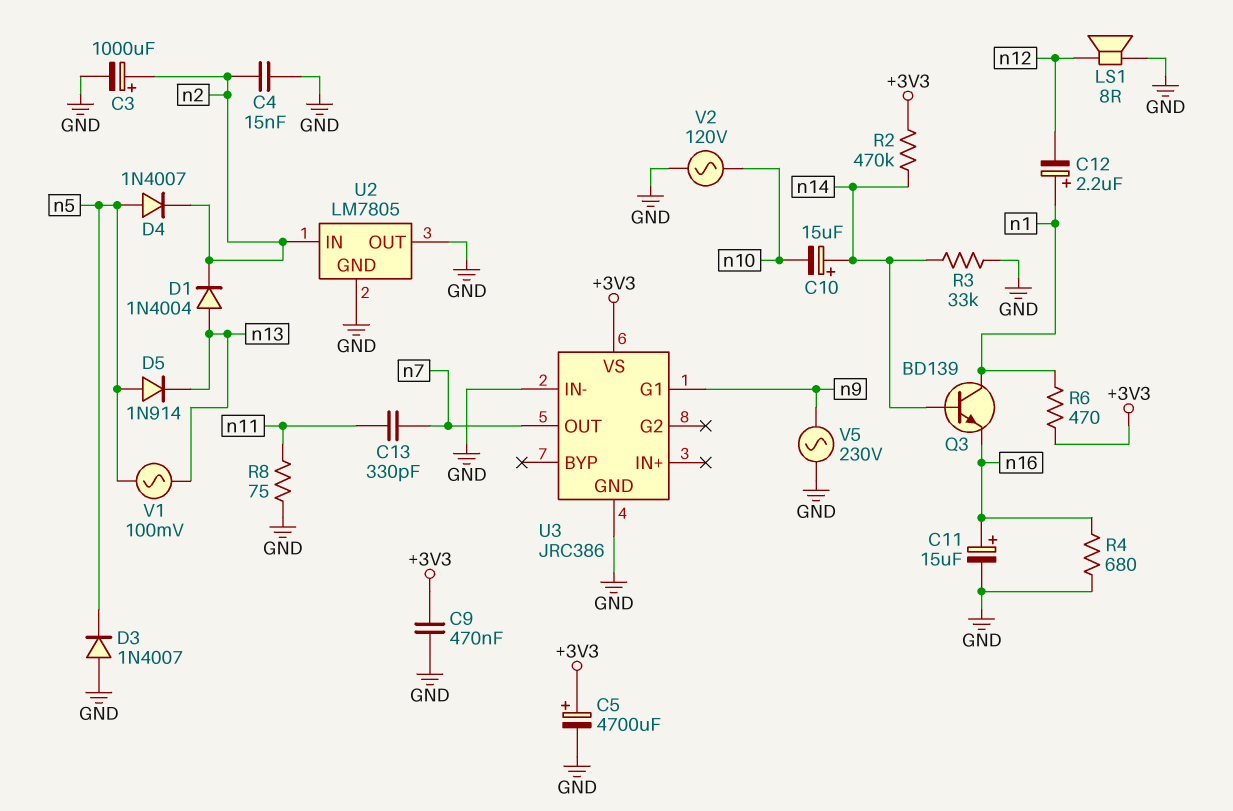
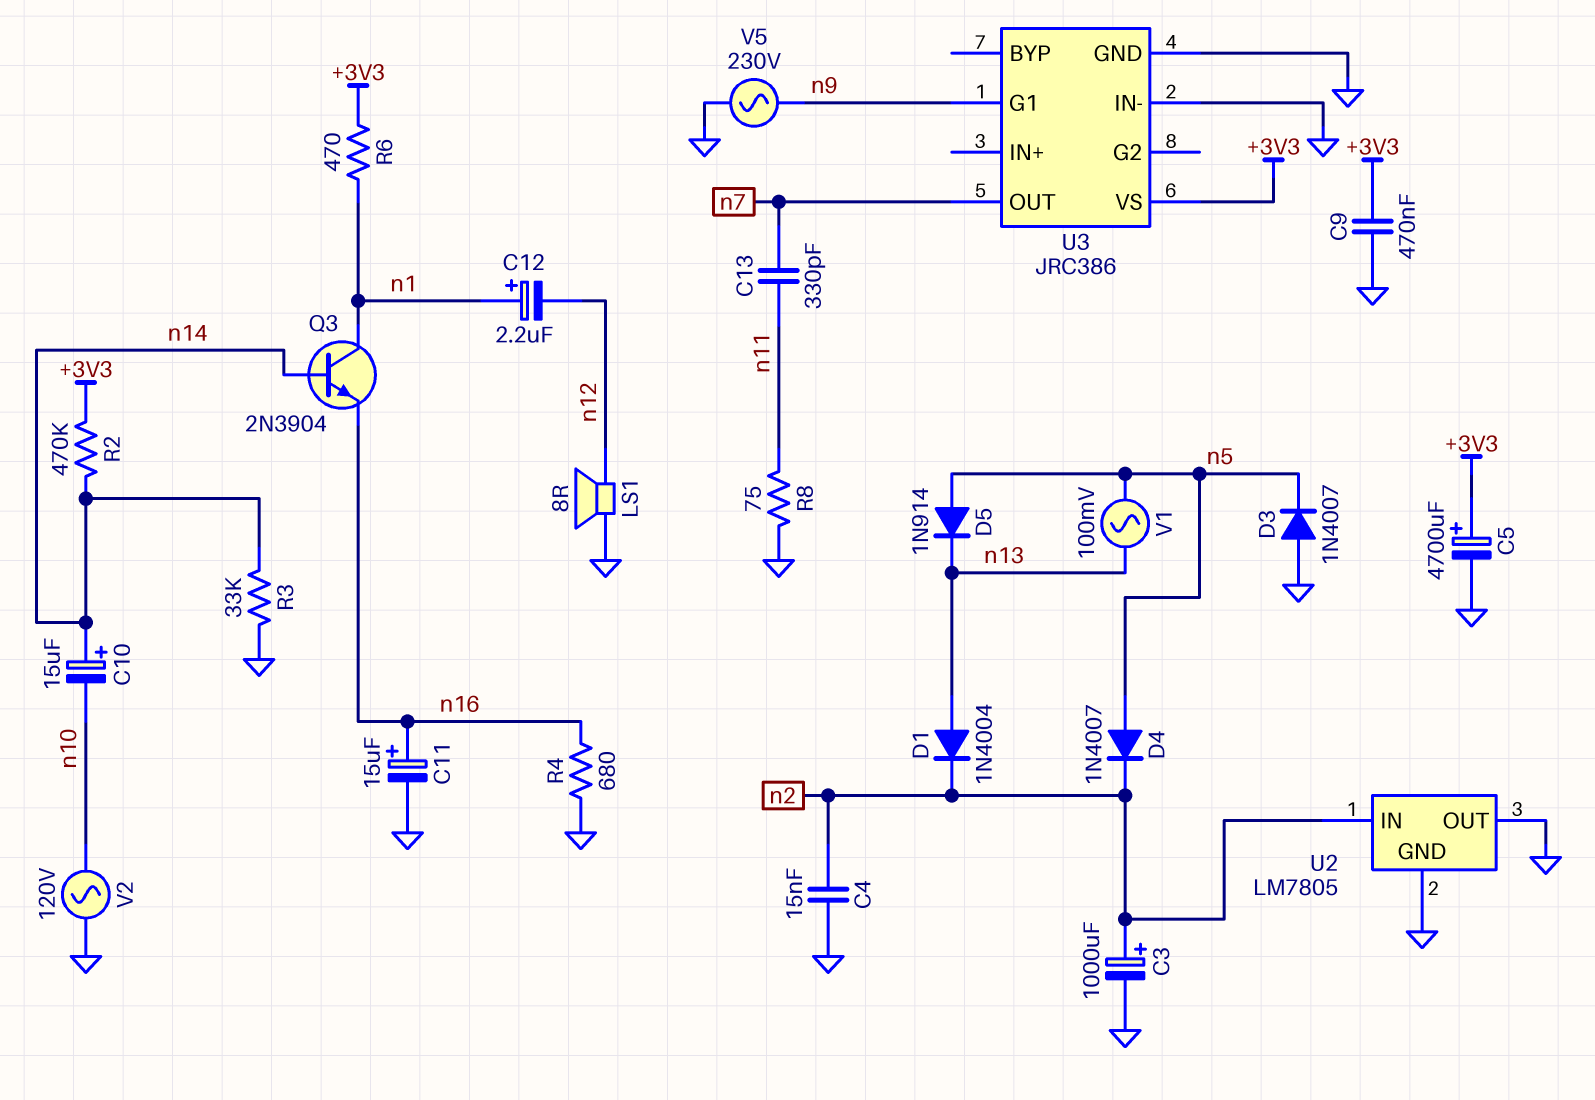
Q3: NPN BD139 (B n14, C n1, E n16) -> NPN 2N3904 (B n14, C n1, E n16)

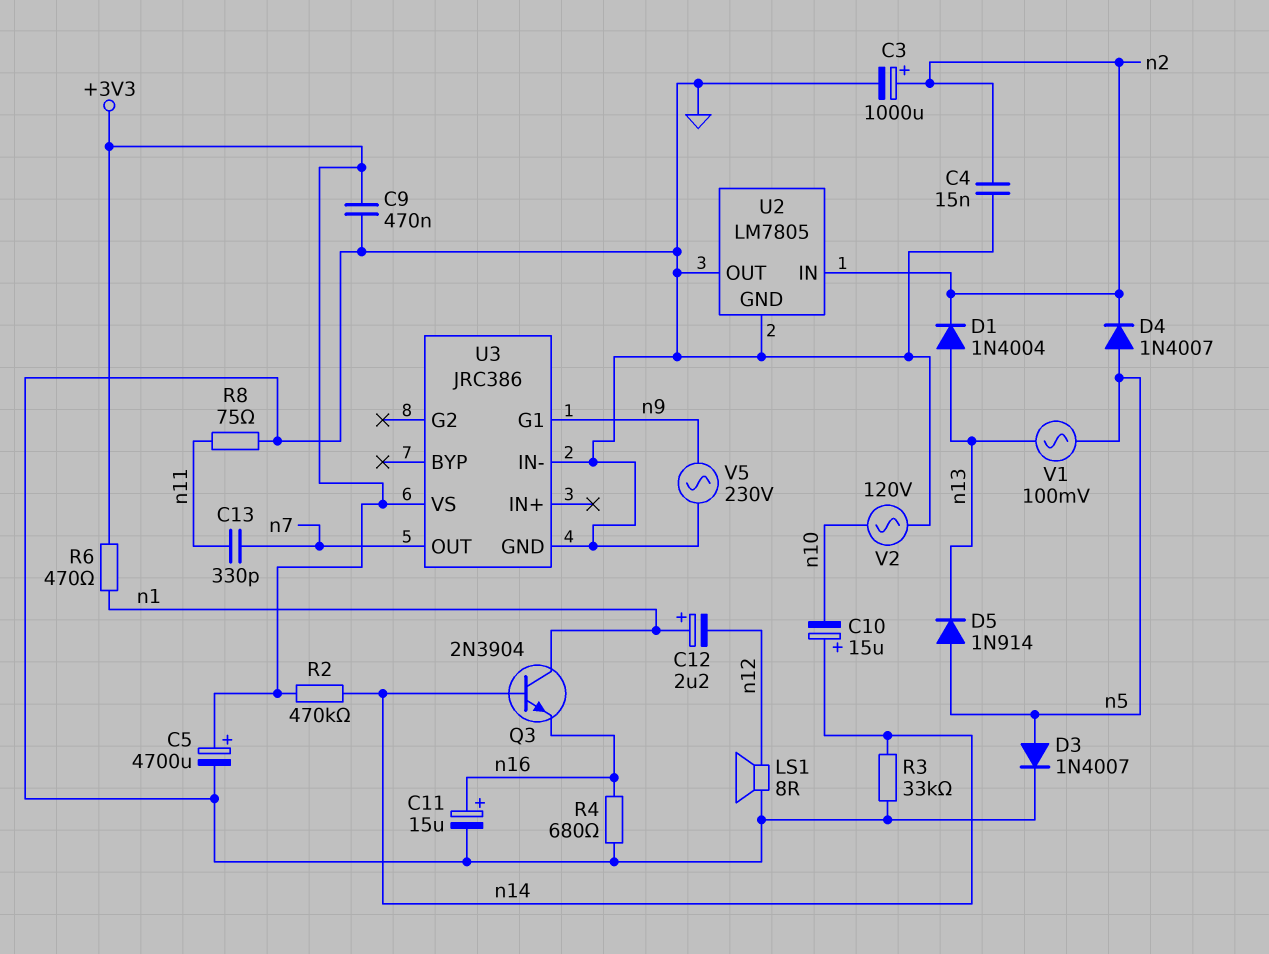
D3: diode 1N4007 (A GND, K n5) -> diode 1N4007 (A n5, K GND)

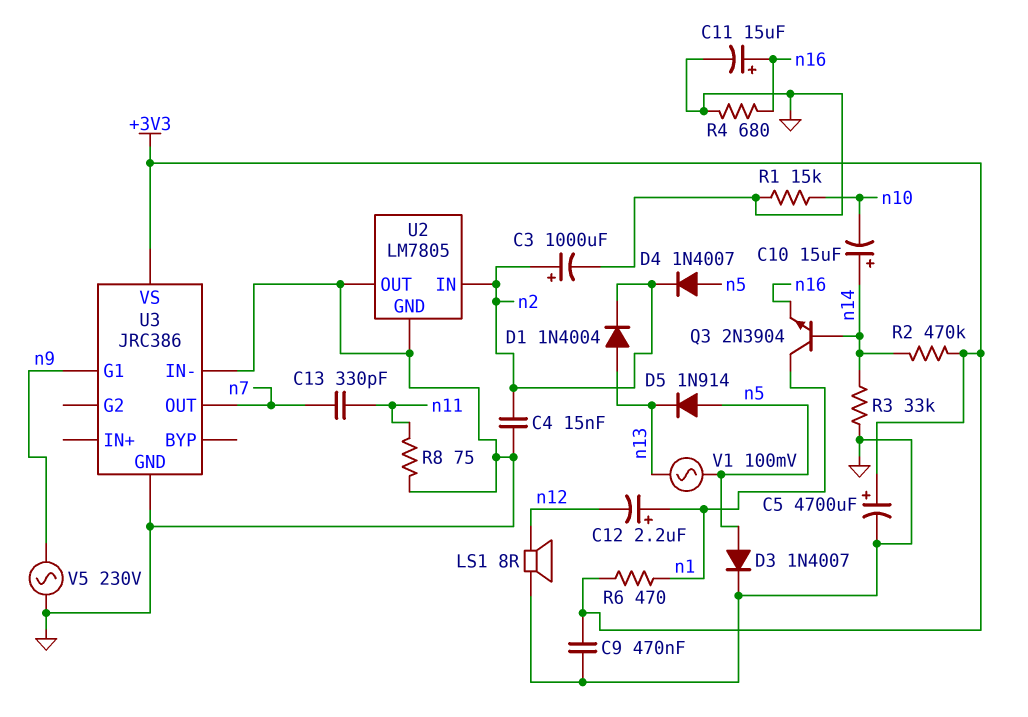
R1: none -> 15k (GND, n10)
V2: AC 120V (GND, n10) -> none

